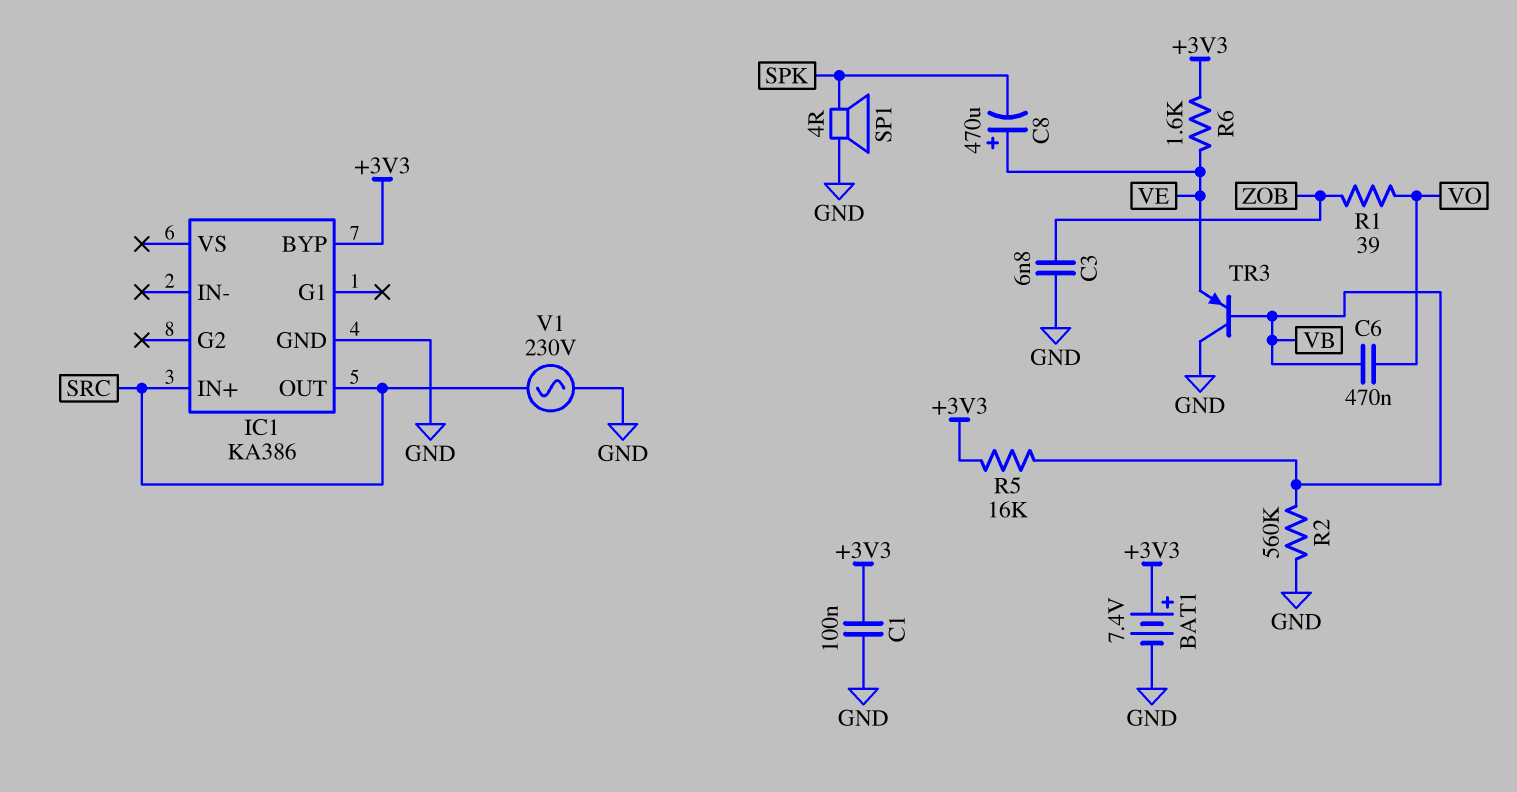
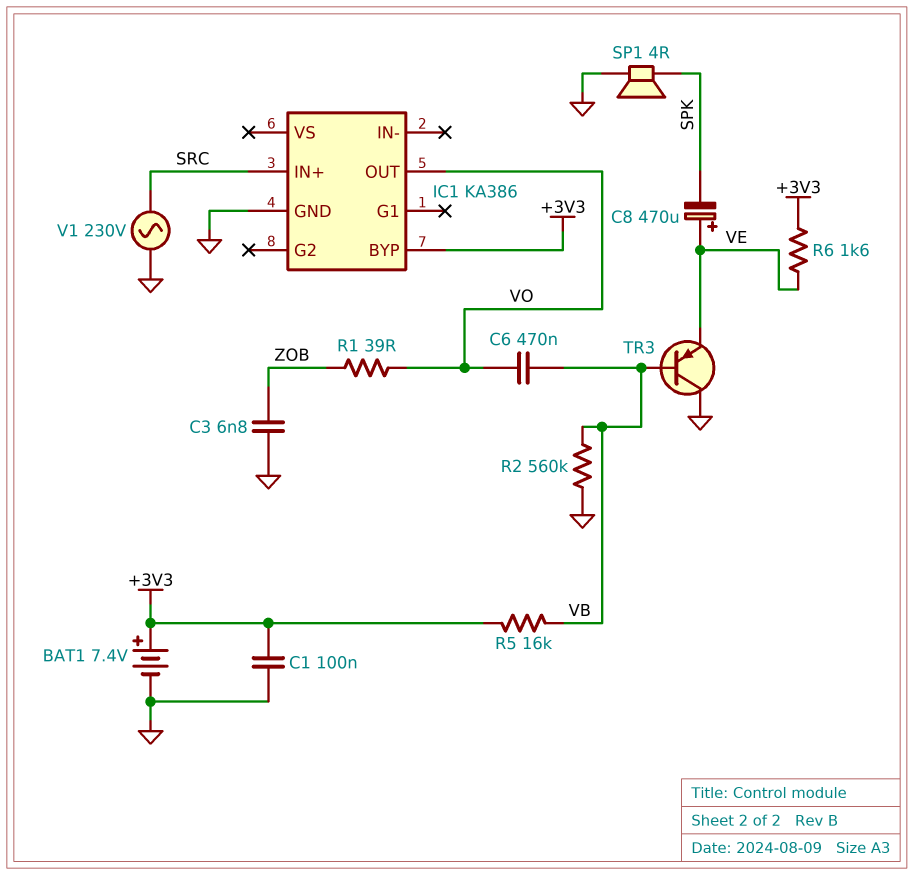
IC1 pin OUT: SRC -> VO

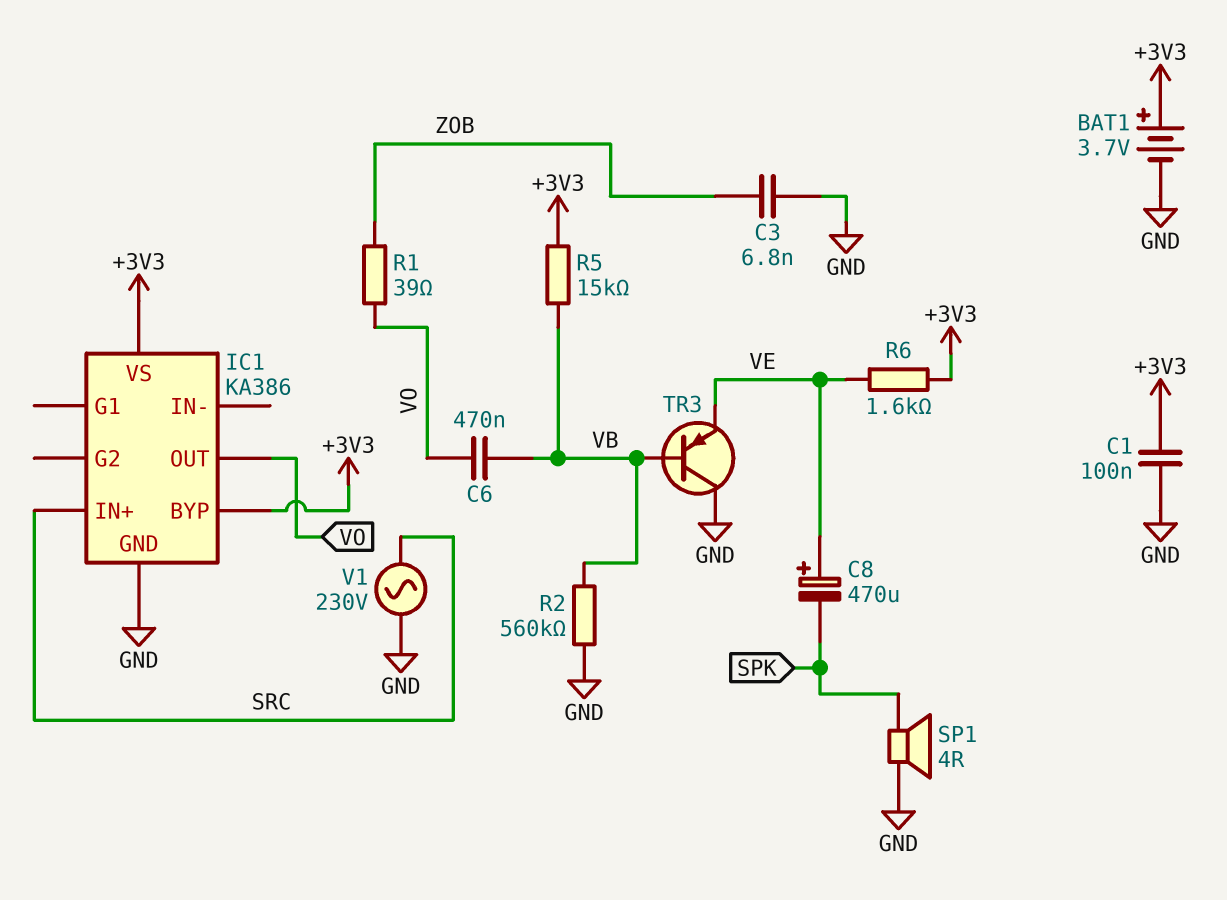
BAT1: 7.4V (plus +3V3, minus GND) -> 3.7V (plus +3V3, minus GND)
IC1 pin VS: none -> +3V3
R5: 16k (+3V3, VB) -> 15k (+3V3, VB)

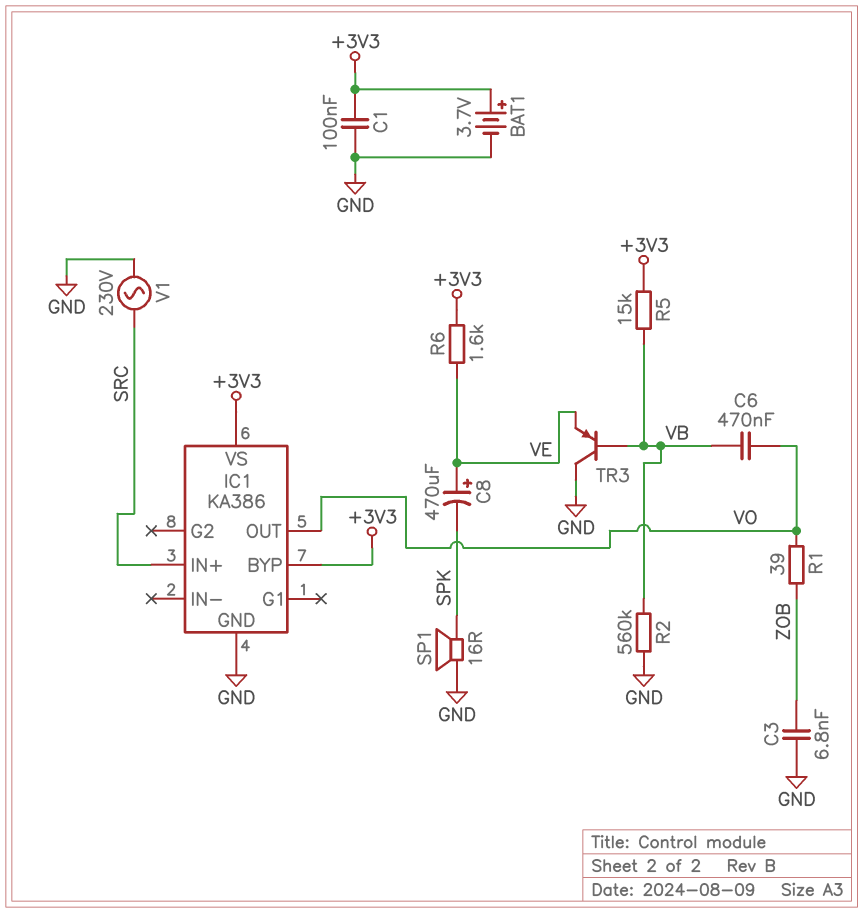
SP1: speaker 4R (GND, SPK) -> speaker 16R (GND, SPK)

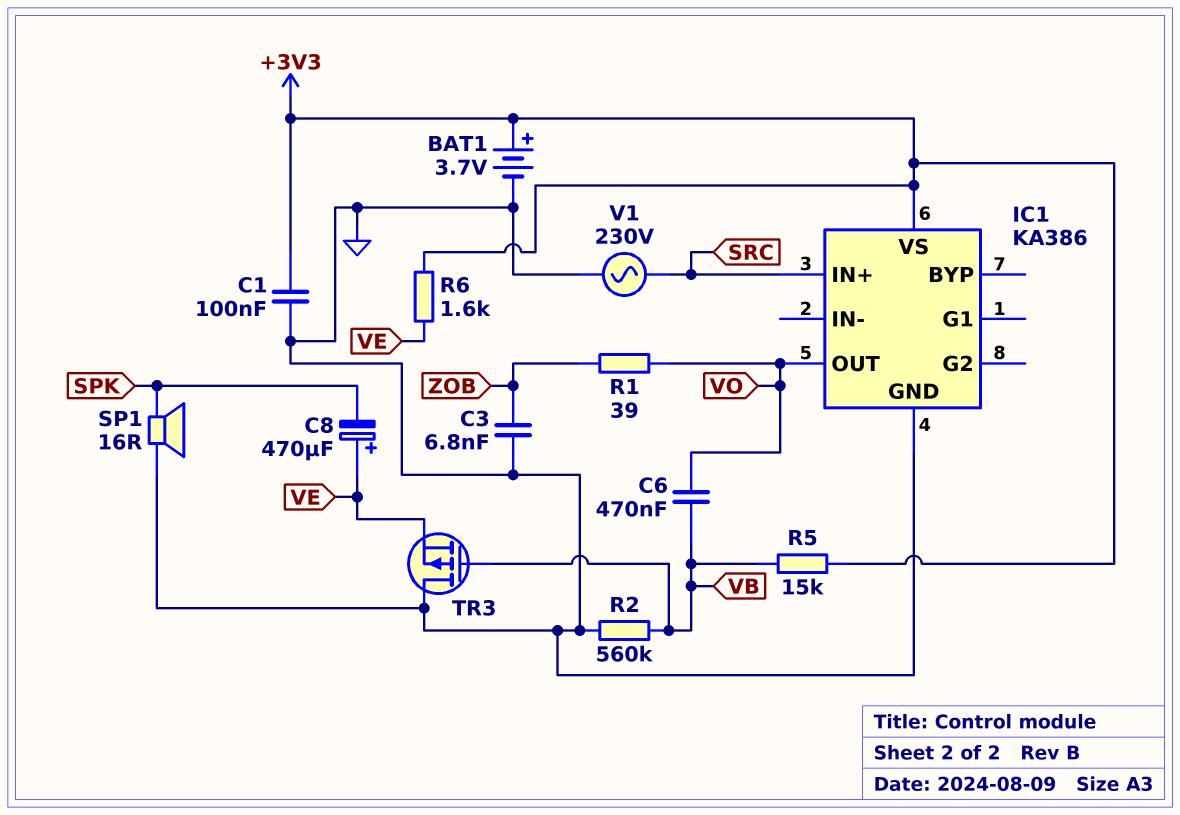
IC1 pin BYP: +3V3 -> none
TR3: PNP (B VB, C GND, E VE) -> PMOS (G VB, D GND, S VE)

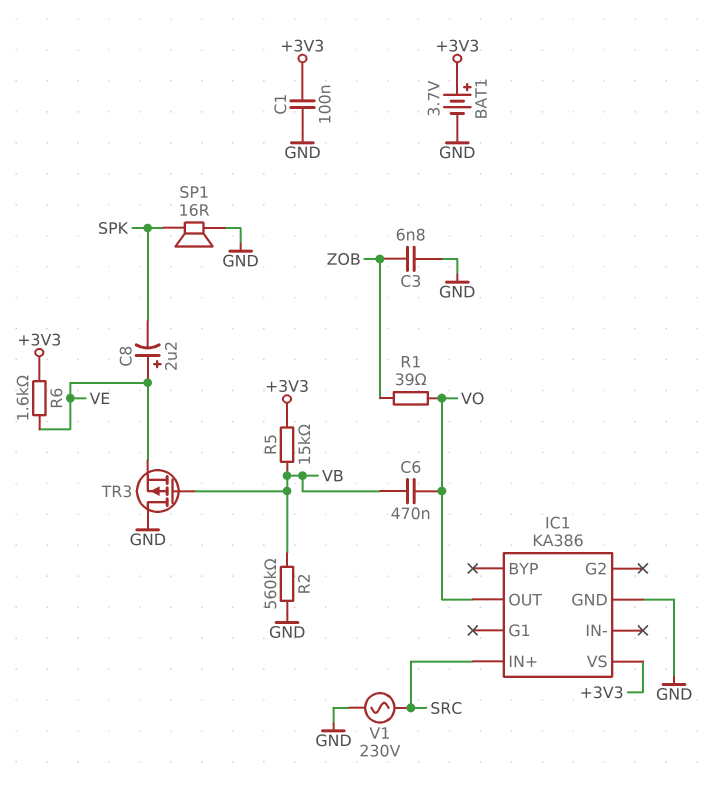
C8: 470uF (plus VE, minus SPK) -> 2.2uF (plus VE, minus SPK)

